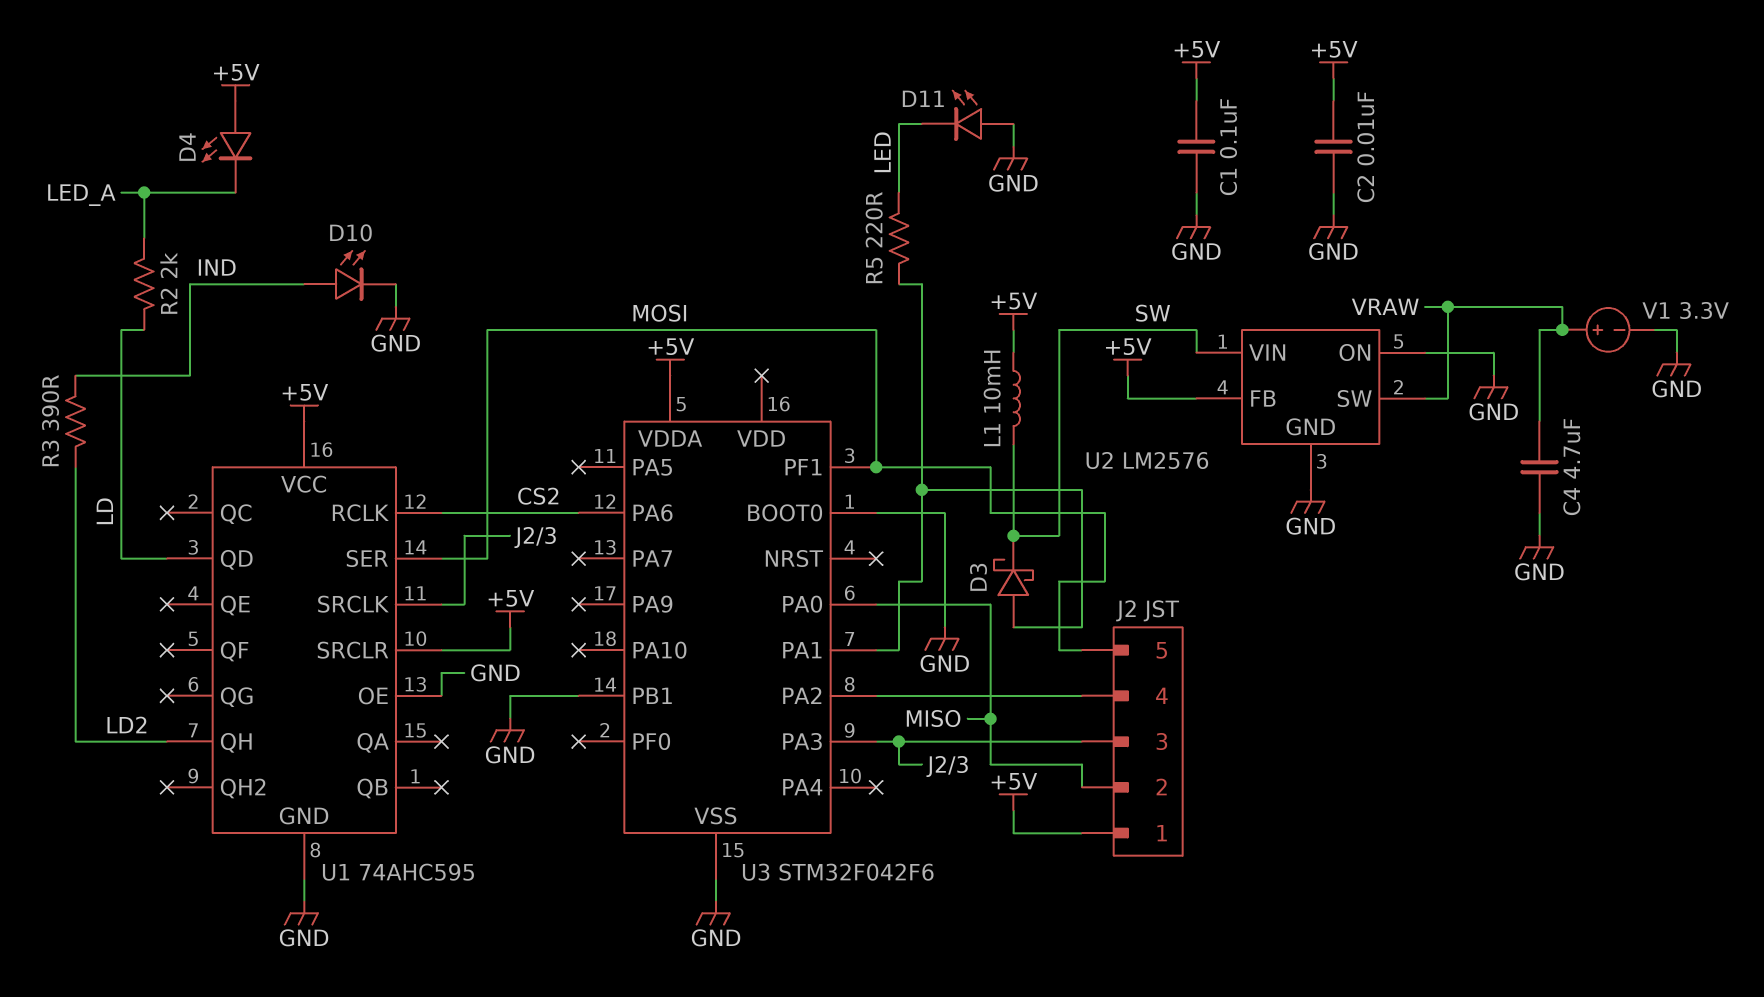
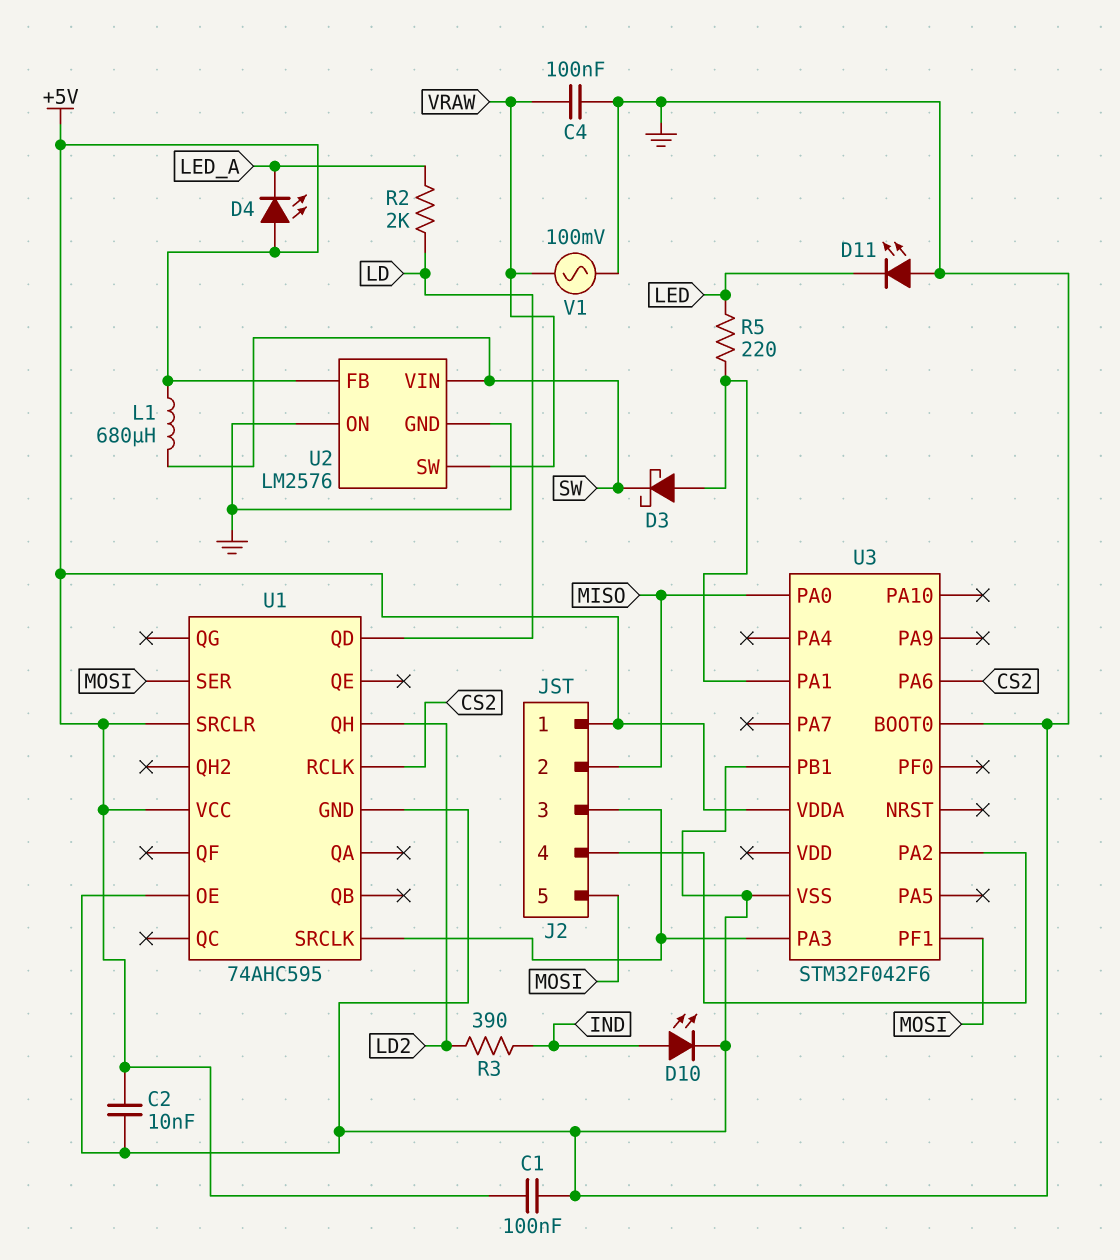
C4: 4.7uF (GND, VRAW) -> 100nF (GND, VRAW)
L1: 10mH (+5V, SW) -> 680uH (+5V, SW)
V1: 3.3V (plus VRAW, minus GND) -> AC 100mV (GND, VRAW)

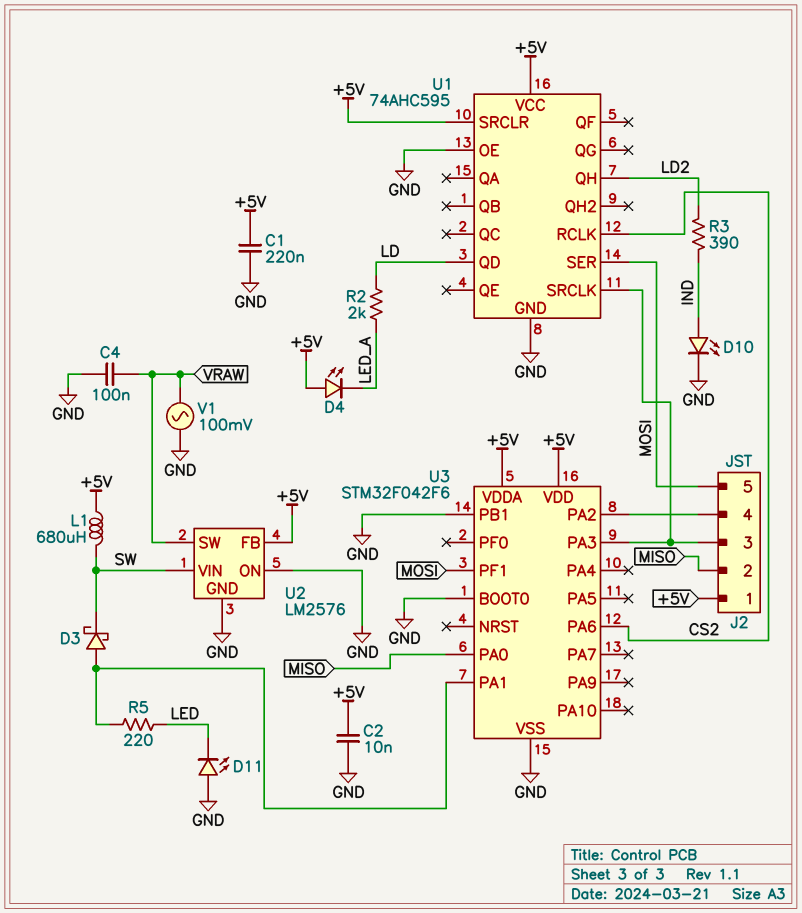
C1: 100nF (+5V, GND) -> 220nF (+5V, GND)
U3 pin VDD: none -> +5V

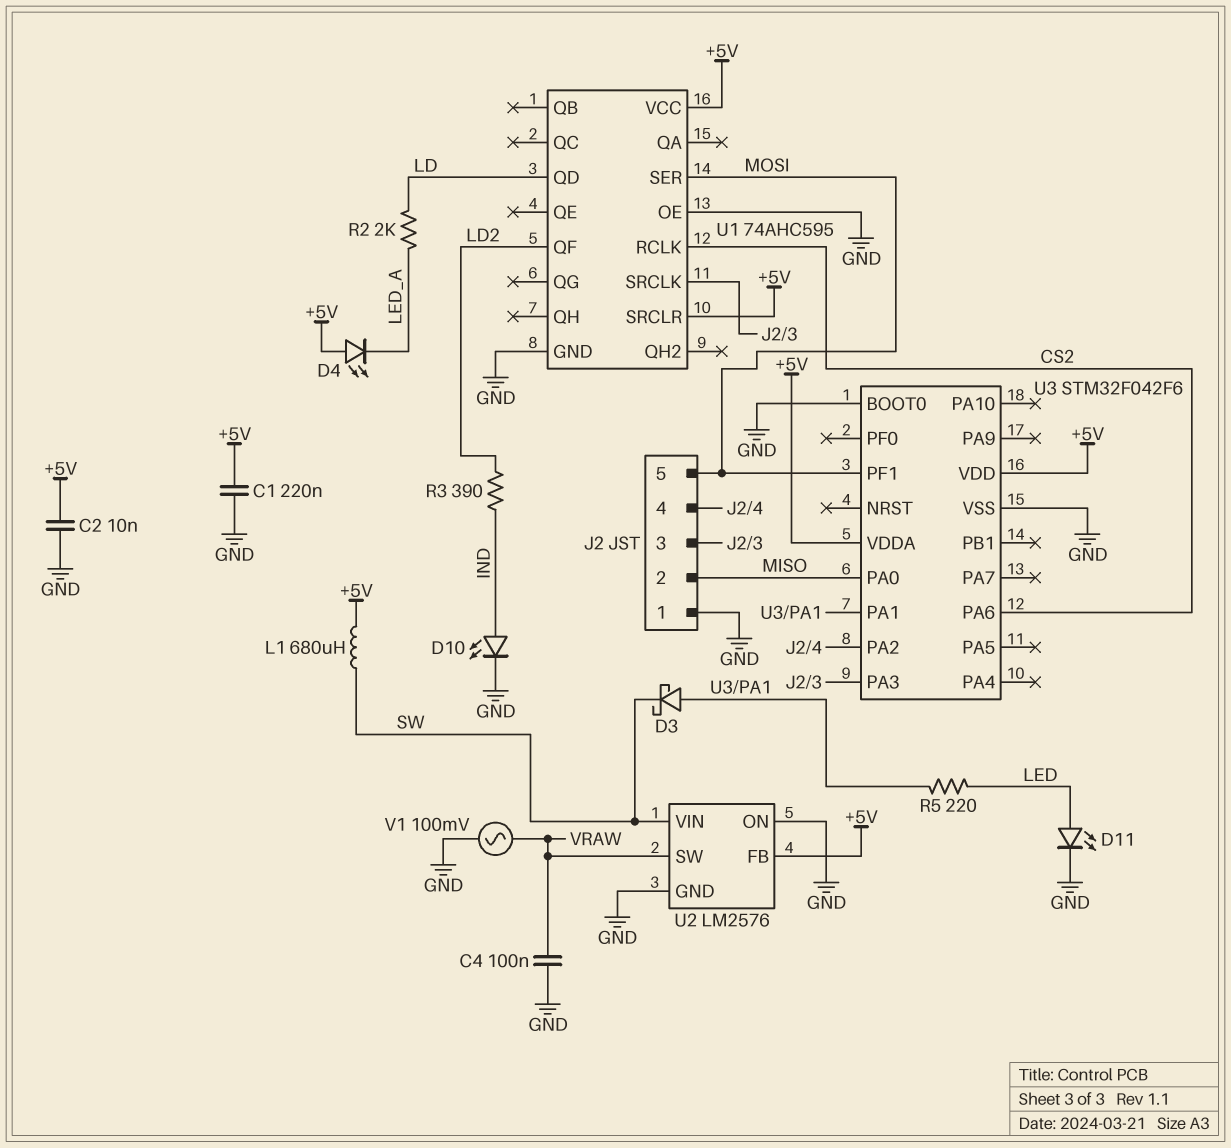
D11: LED (A GND, K LED) -> LED (A LED, K GND)
J2 pin 1: +5V -> GND
U1 pin QF: none -> LD2
U1 pin QH: LD2 -> none
U3 pin PB1: GND -> none

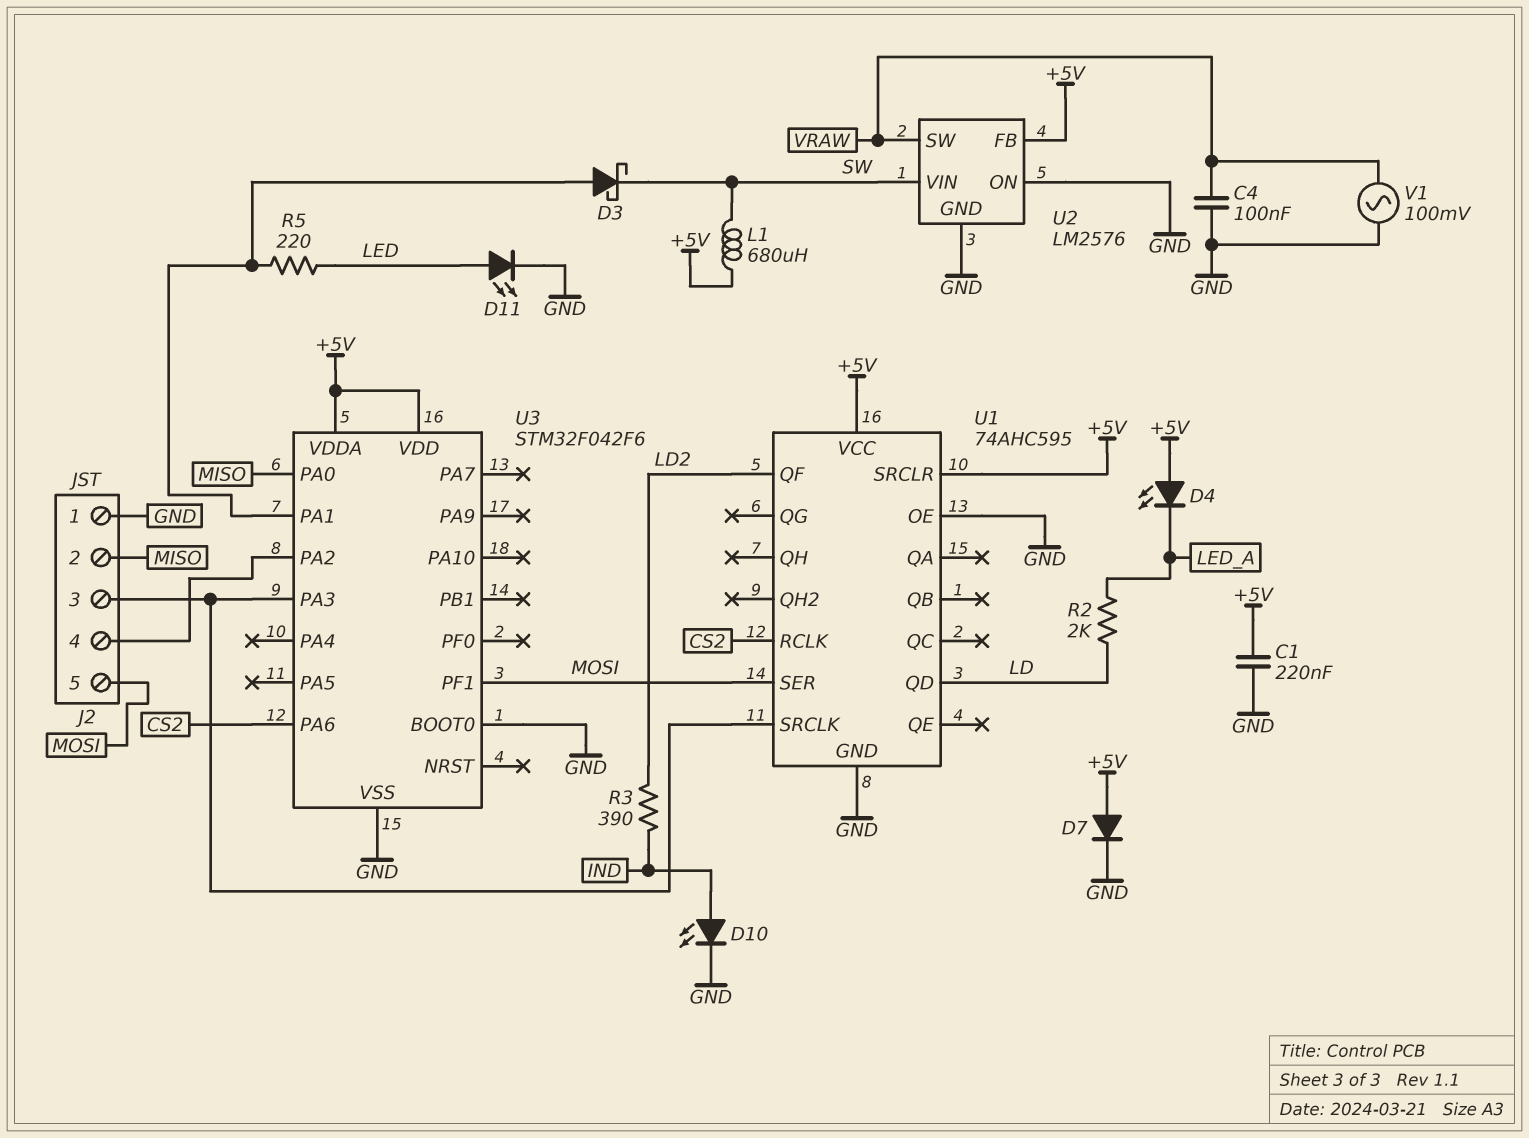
C2: 10nF (+5V, GND) -> none
D7: none -> diode (A +5V, K GND)

